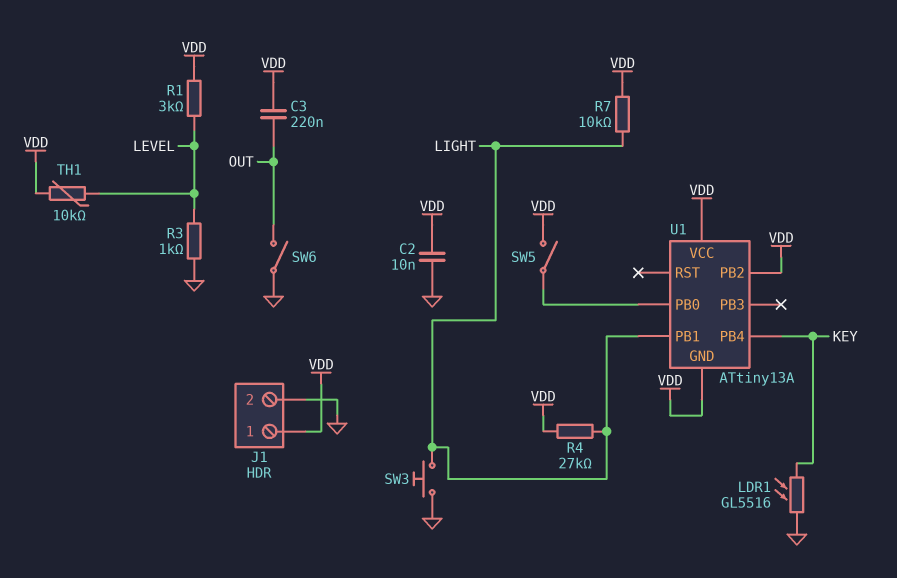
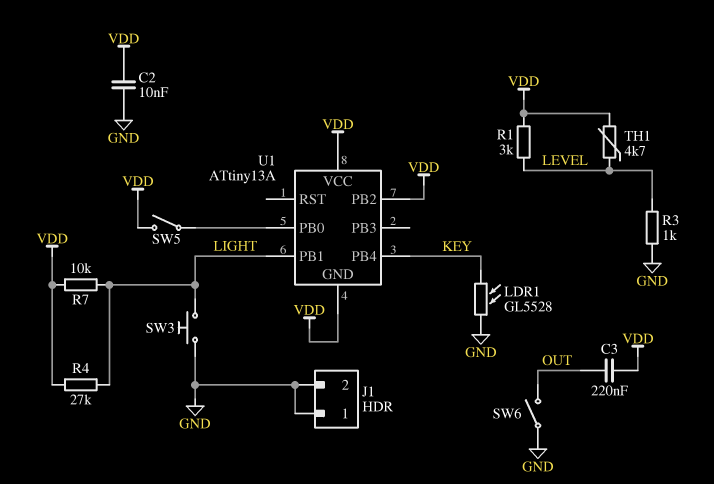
J1 pin 1: VDD -> GND
LDR1: GL5516 (GND, KEY) -> GL5528 (GND, KEY)
TH1: 10k (LEVEL, VDD) -> 4.7k (LEVEL, VDD)

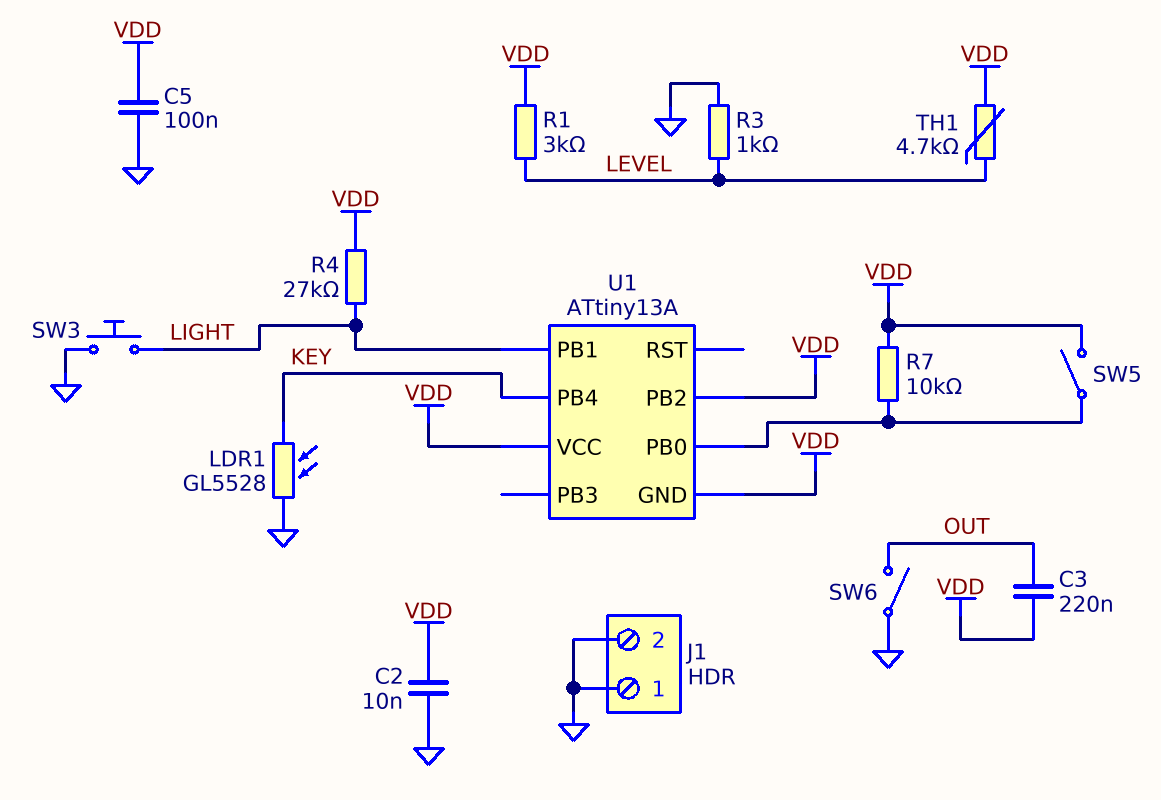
C5: none -> 100nF (GND, VDD)
R7: 10k (LIGHT, VDD) -> 10k (U1/PB0, VDD)

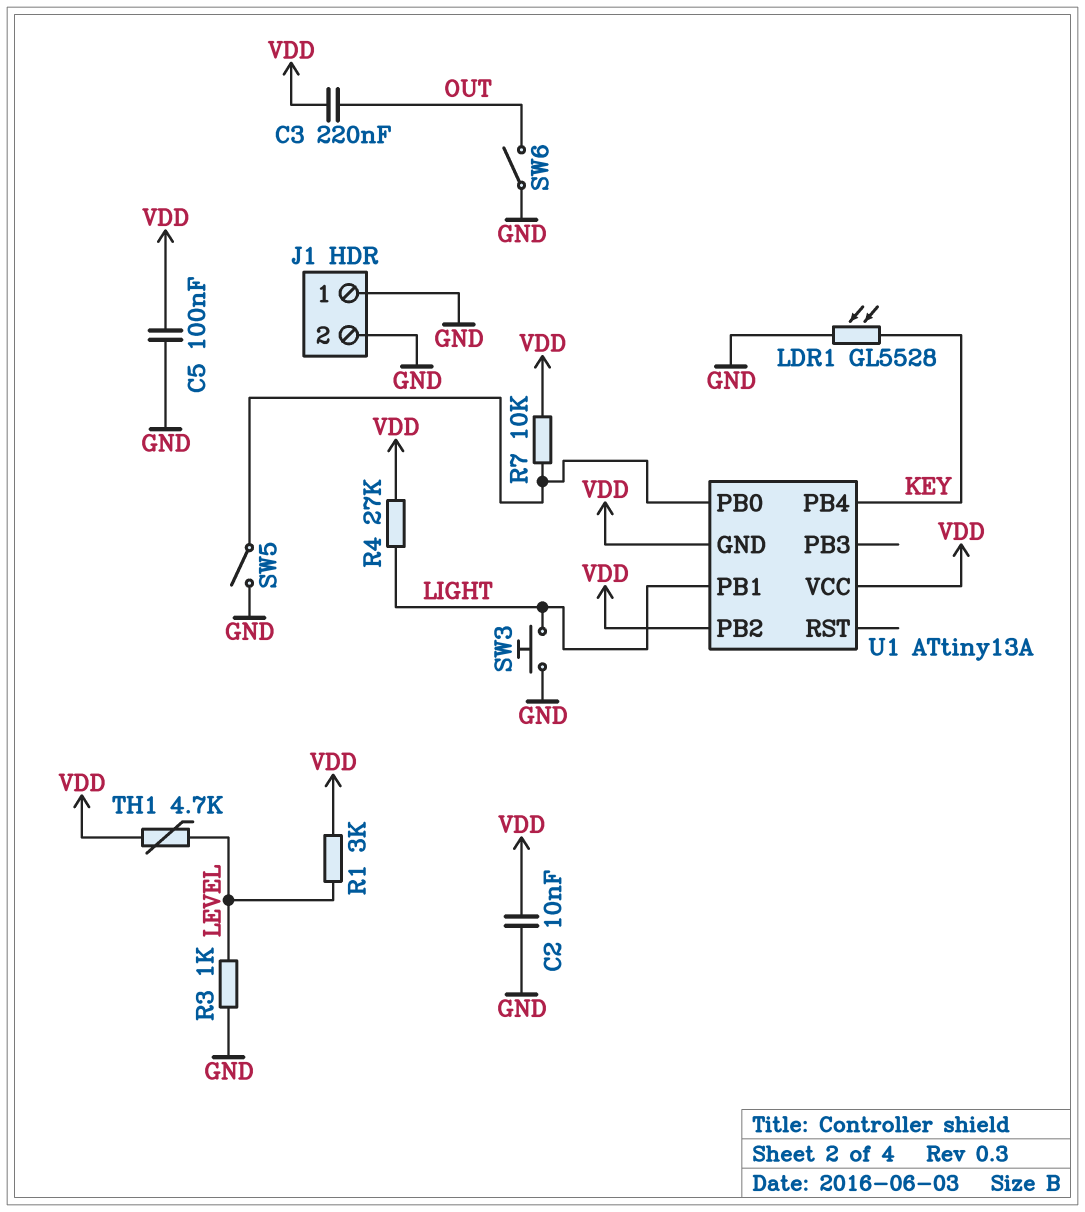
SW5: switch (U1/PB0, VDD) -> switch (GND, U1/PB0)

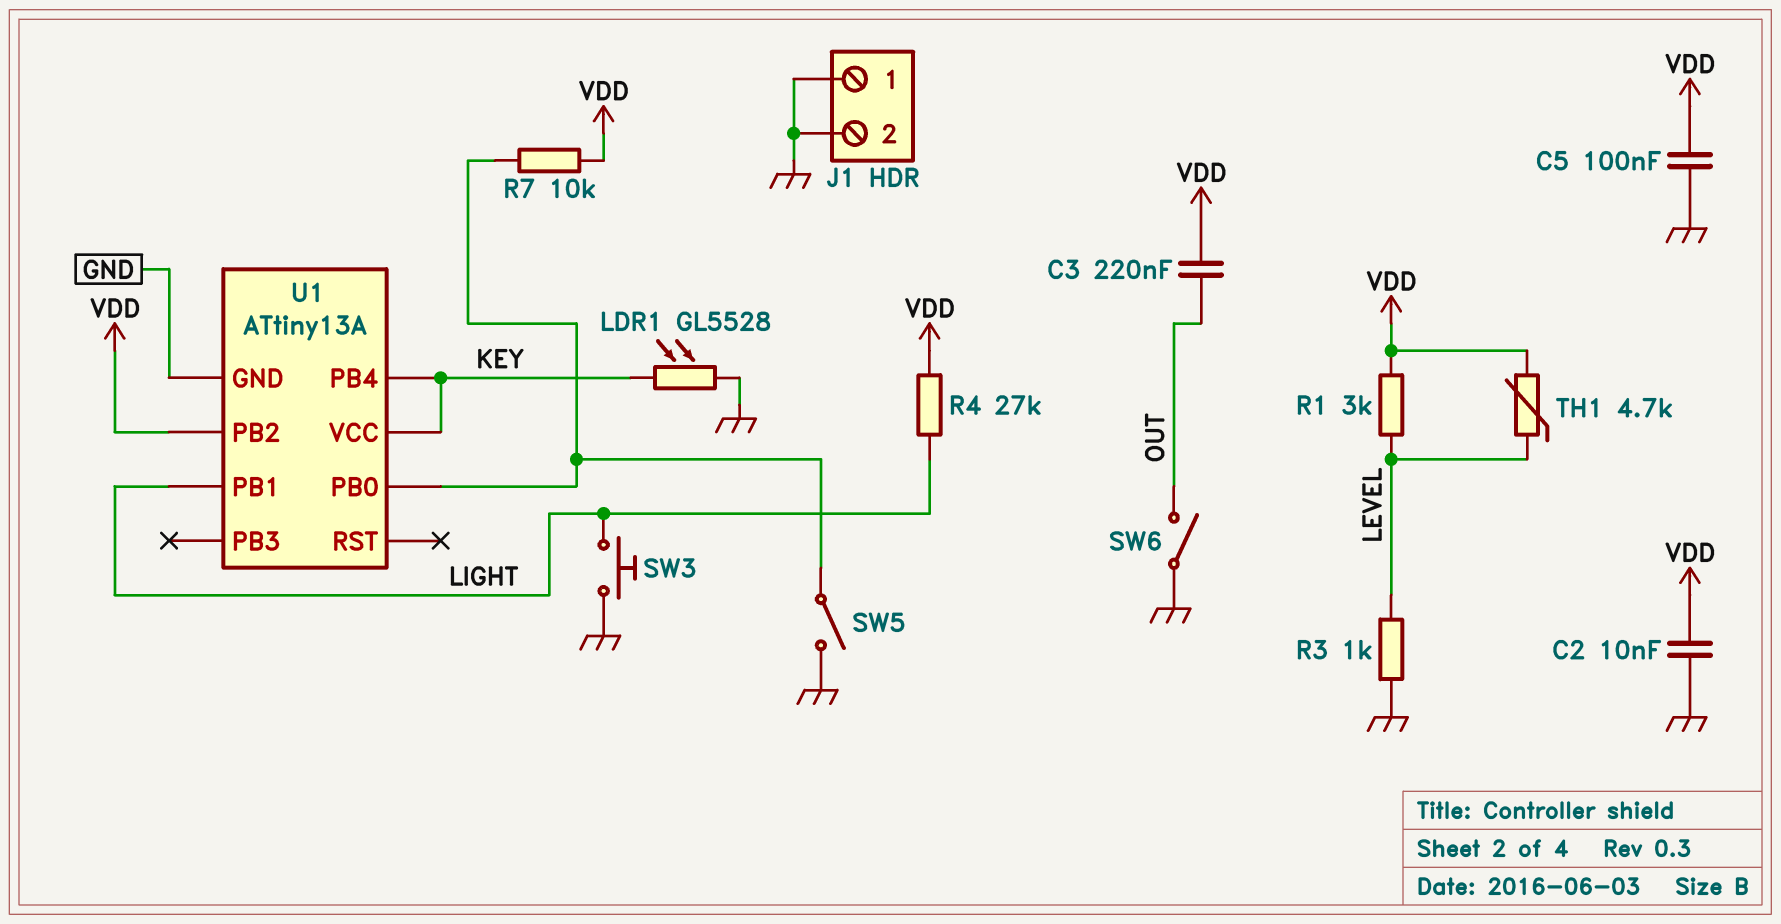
U1 pin GND: VDD -> GND
U1 pin VCC: VDD -> KEY

